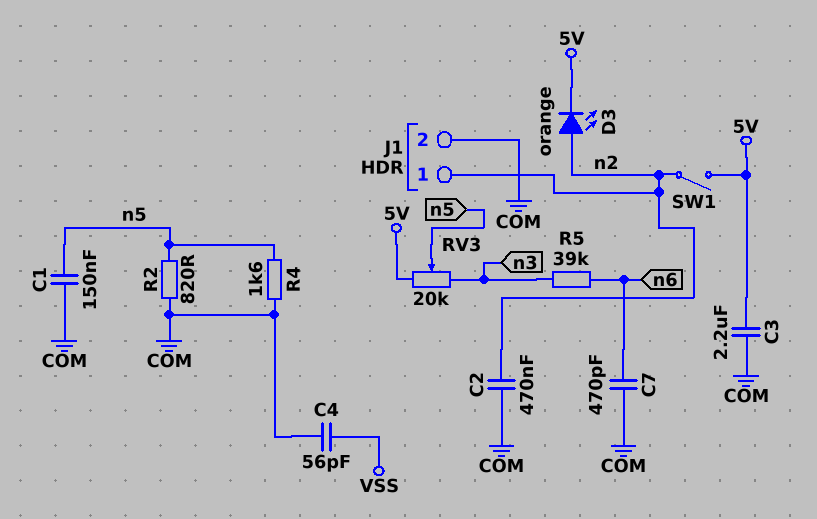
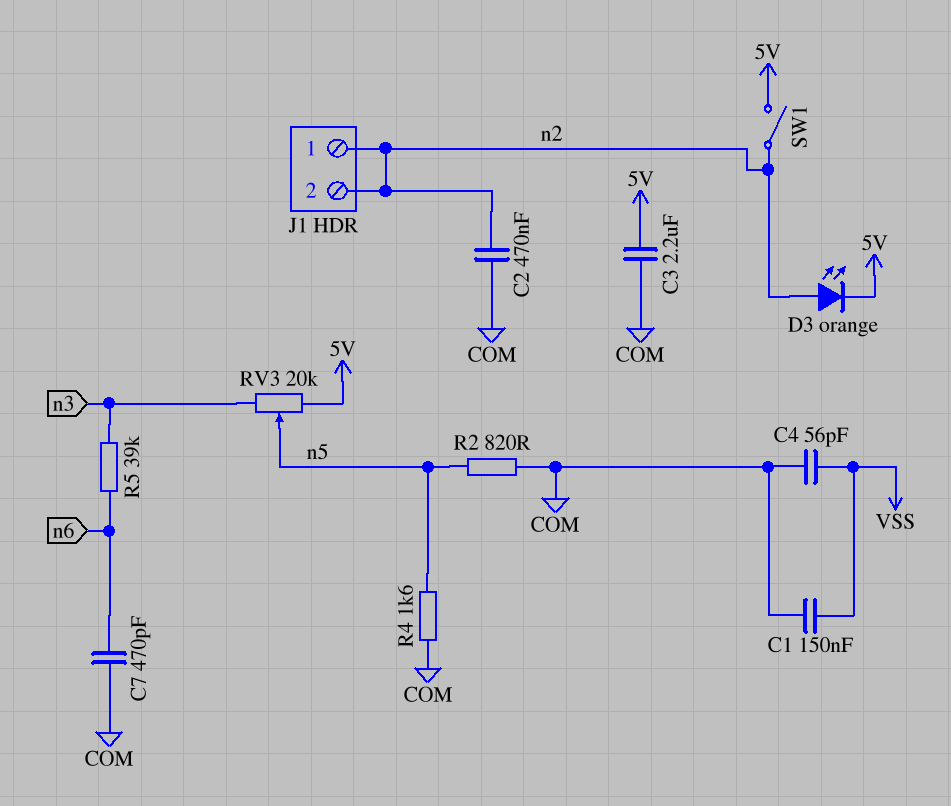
C1: 150nF (COM, n5) -> 150nF (COM, VSS)
J1 pin 2: COM -> n2

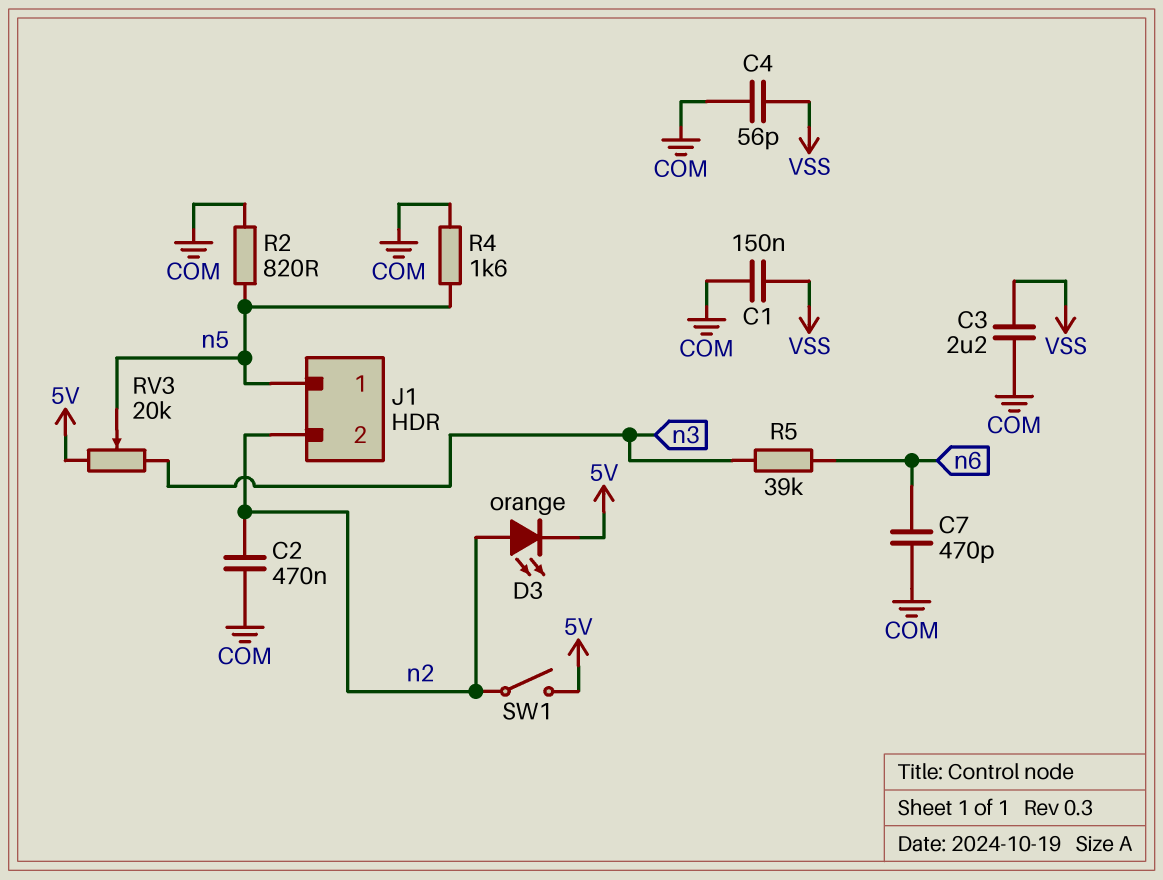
C3: 2.2uF (5V, COM) -> 2.2uF (COM, VSS)
J1 pin 1: n2 -> n5

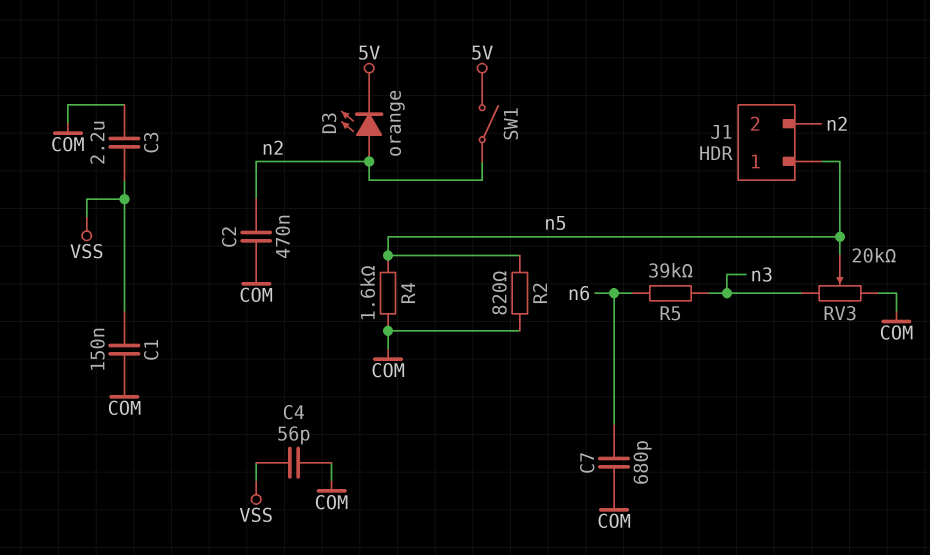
C7: 470pF (COM, n6) -> 680pF (COM, n6)
RV3: 20k (5V, n3, wiper n5) -> 20k (COM, n3, wiper n5)

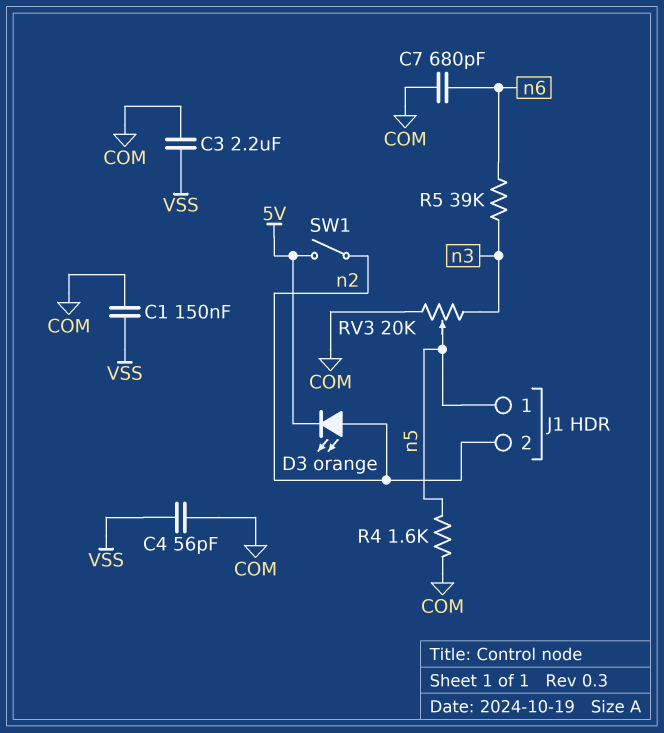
C2: 470nF (COM, n2) -> none
R2: 820 (COM, n5) -> none

